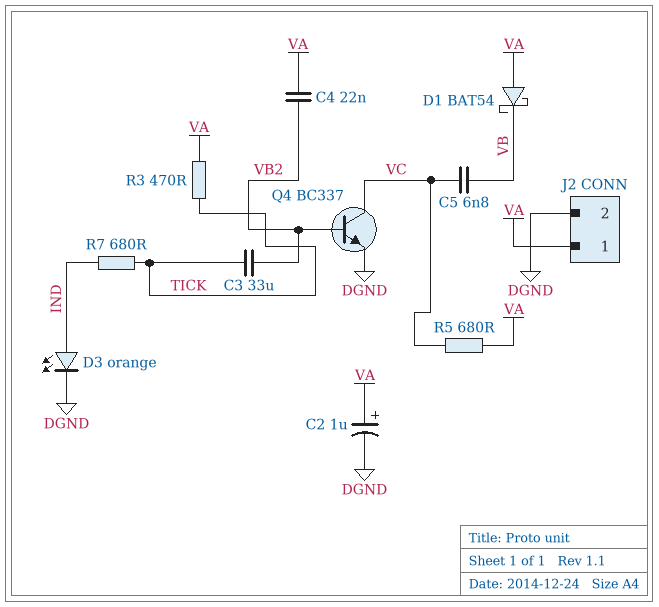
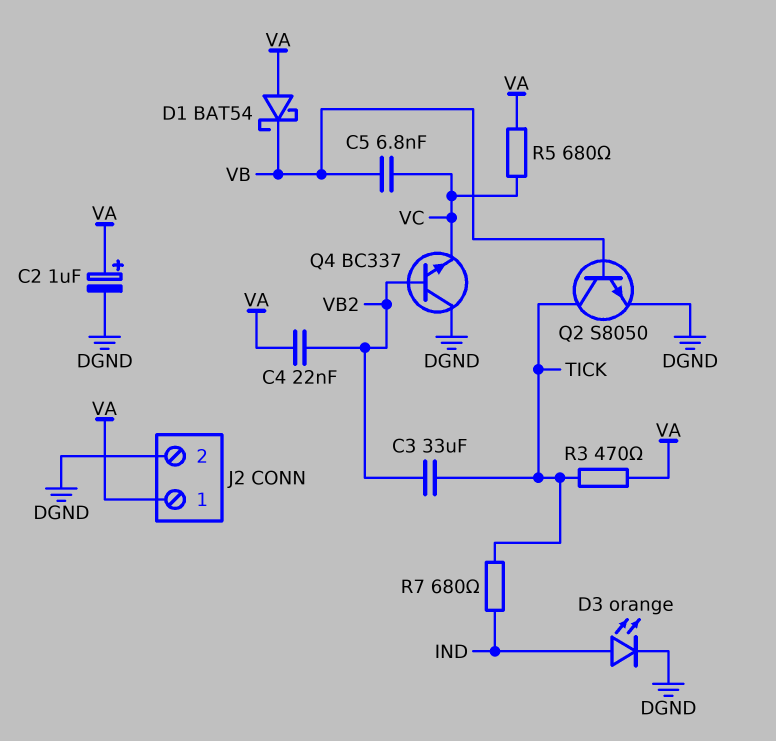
Q2: none -> NPN S8050 (B VB, C TICK, E DGND)
Q4: NPN BC337 (B VB2, C VC, E DGND) -> NPN BC337 (B VB2, C DGND, E VC)

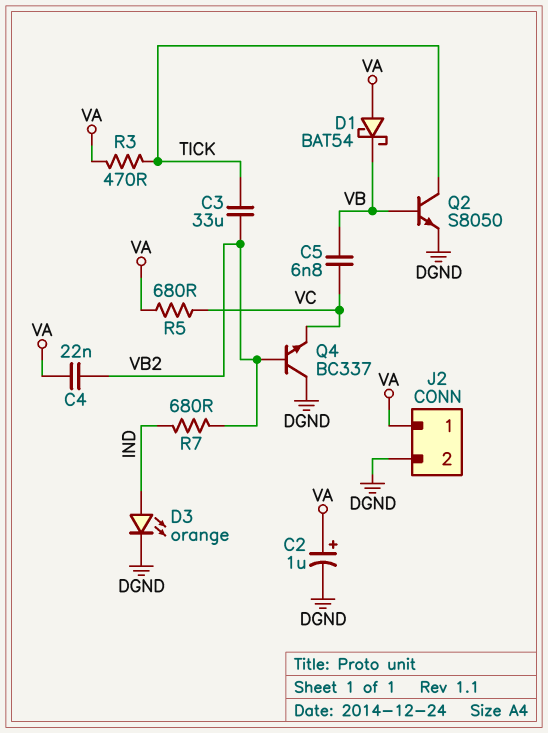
R7: 680 (IND, TICK) -> 680 (IND, VB2)

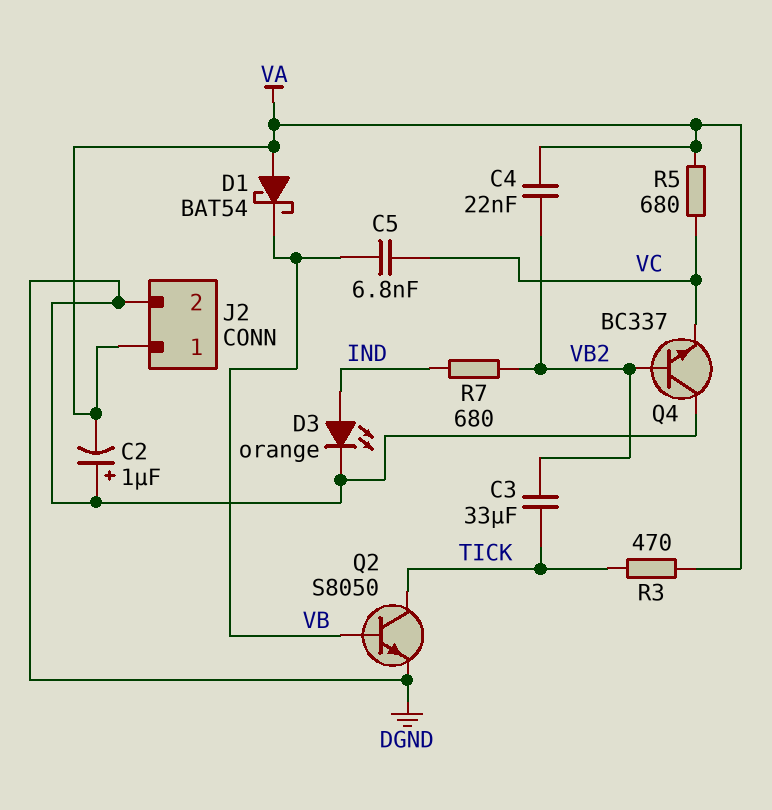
C2: 1uF (plus VA, minus DGND) -> 1uF (plus DGND, minus VA)

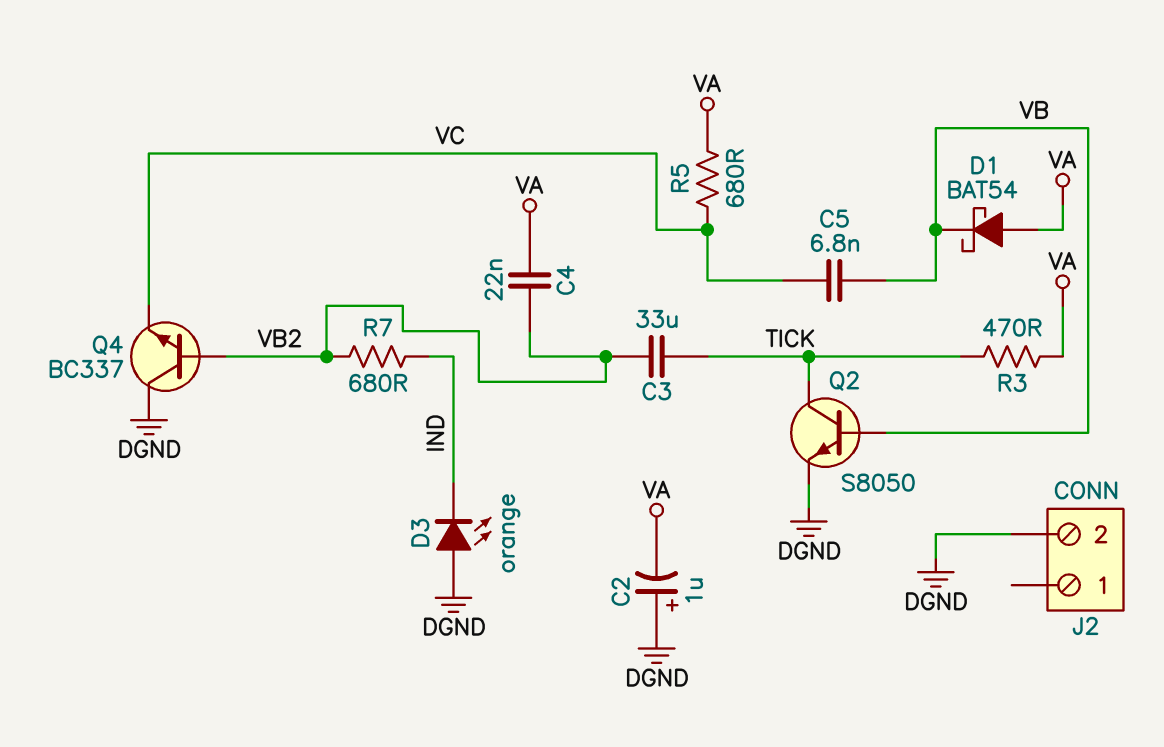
D3: LED orange (A IND, K DGND) -> LED orange (A DGND, K IND)
J2 pin 1: VA -> none

